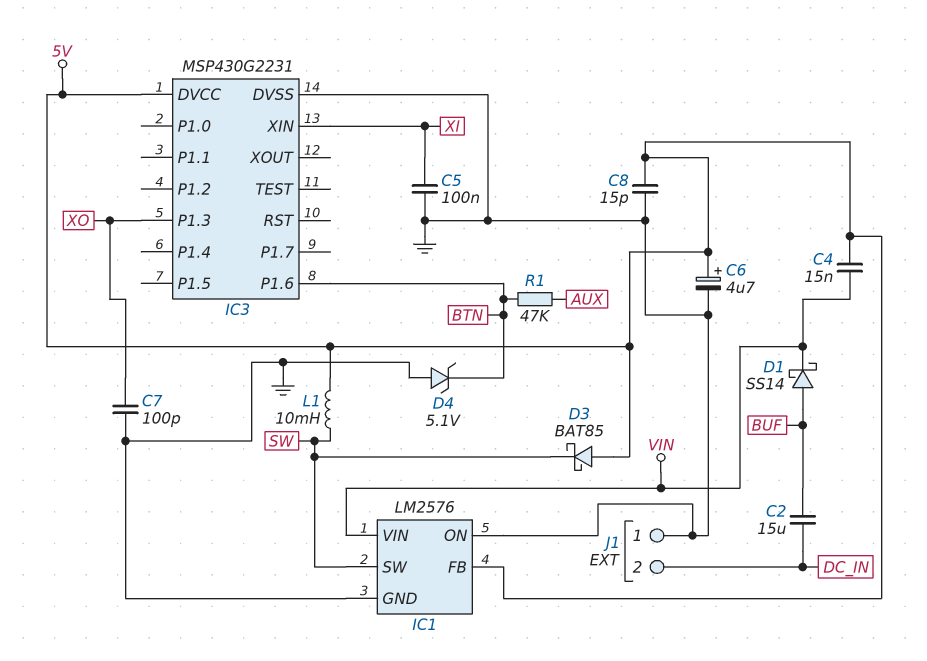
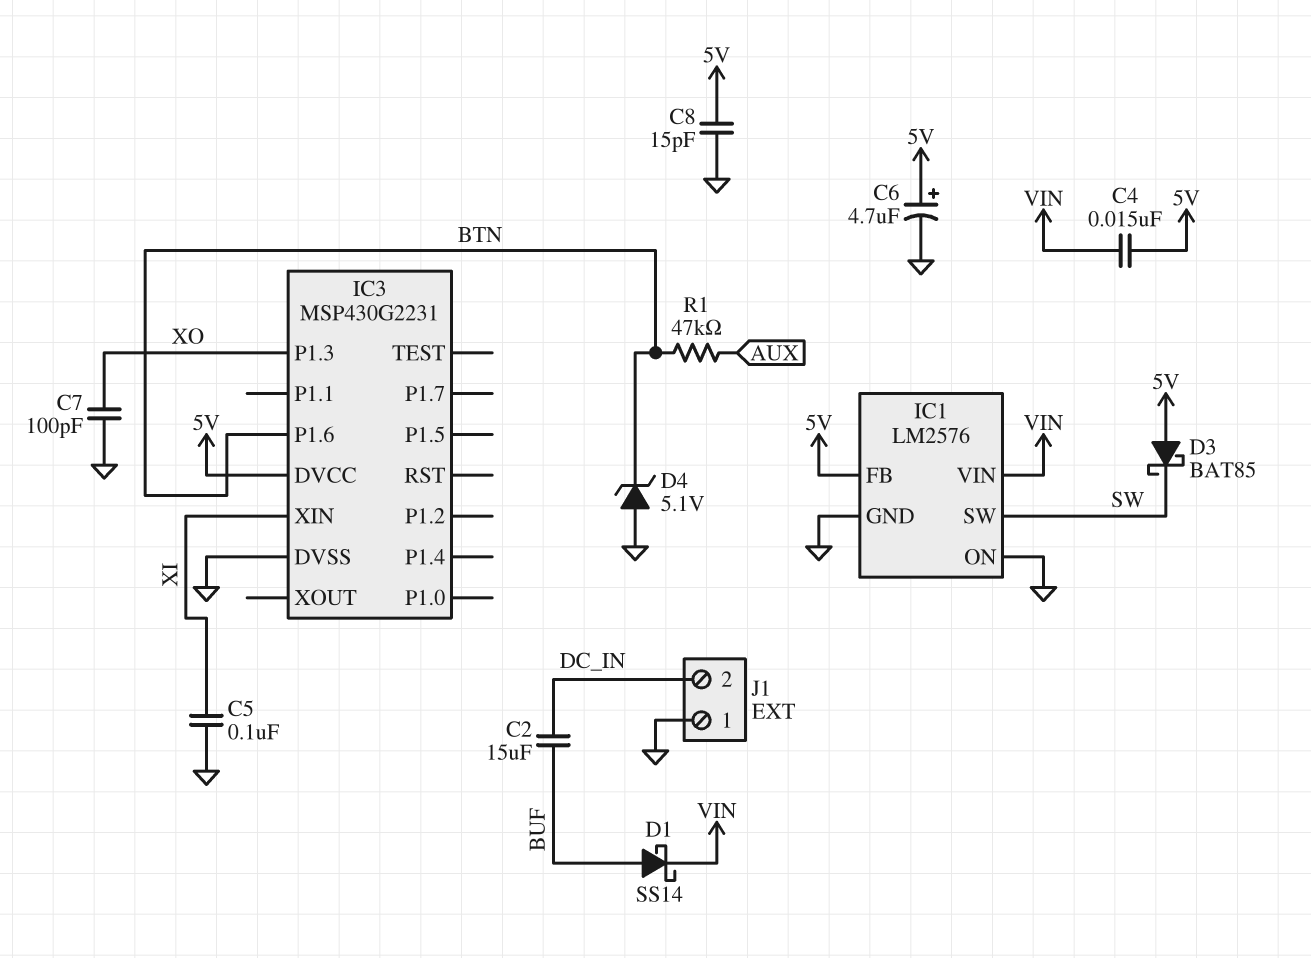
L1: 10mH (5V, SW) -> none

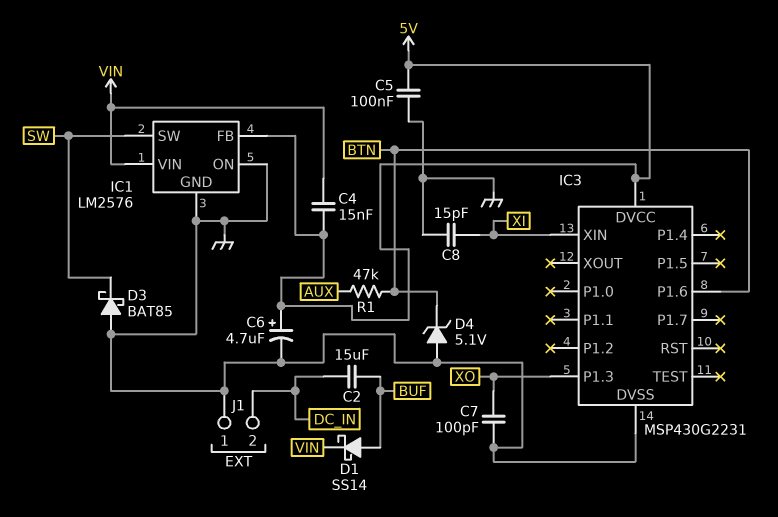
C5: 100nF (GND, XI) -> 100nF (5V, GND)
C8: 15pF (5V, GND) -> 15pF (GND, XI)
D3: schottky BAT85 (A 5V, K SW) -> schottky BAT85 (A GND, K SW)

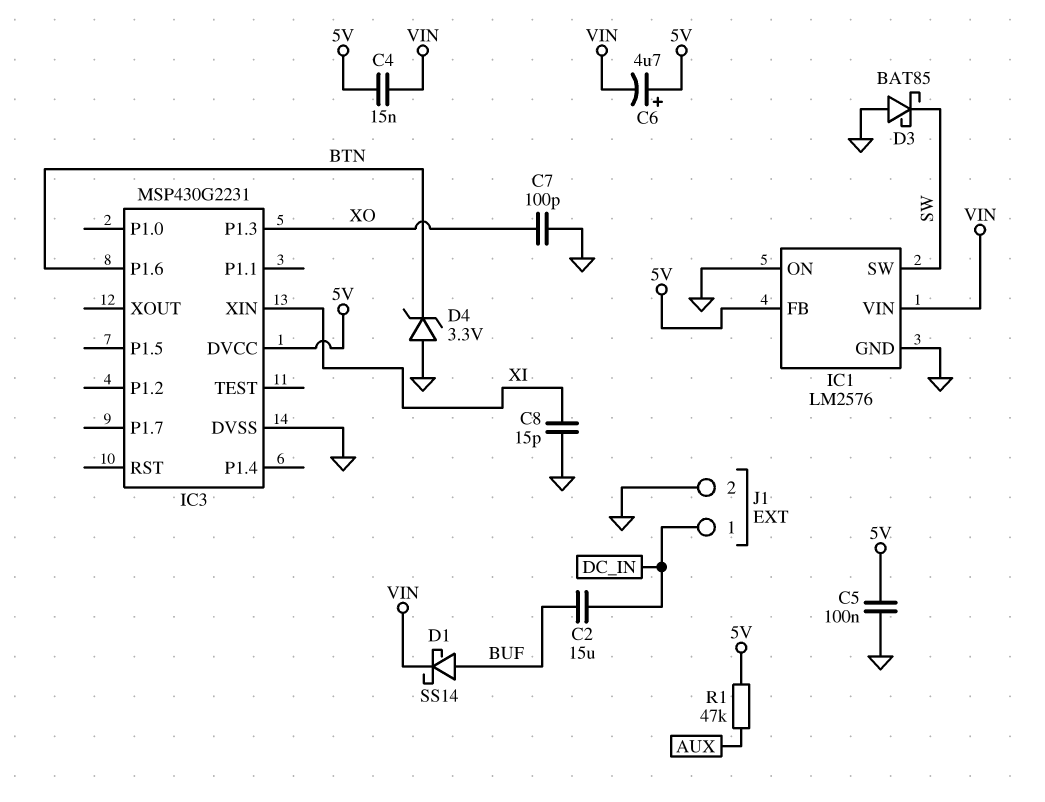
C6: 4.7uF (plus 5V, minus GND) -> 4.7uF (plus 5V, minus VIN)
D4: zener 5.1V (A GND, K BTN) -> zener 3.3V (A GND, K BTN)
J1 pin 1: GND -> DC_IN
J1 pin 2: DC_IN -> GND
R1: 47k (AUX, BTN) -> 47k (5V, AUX)

